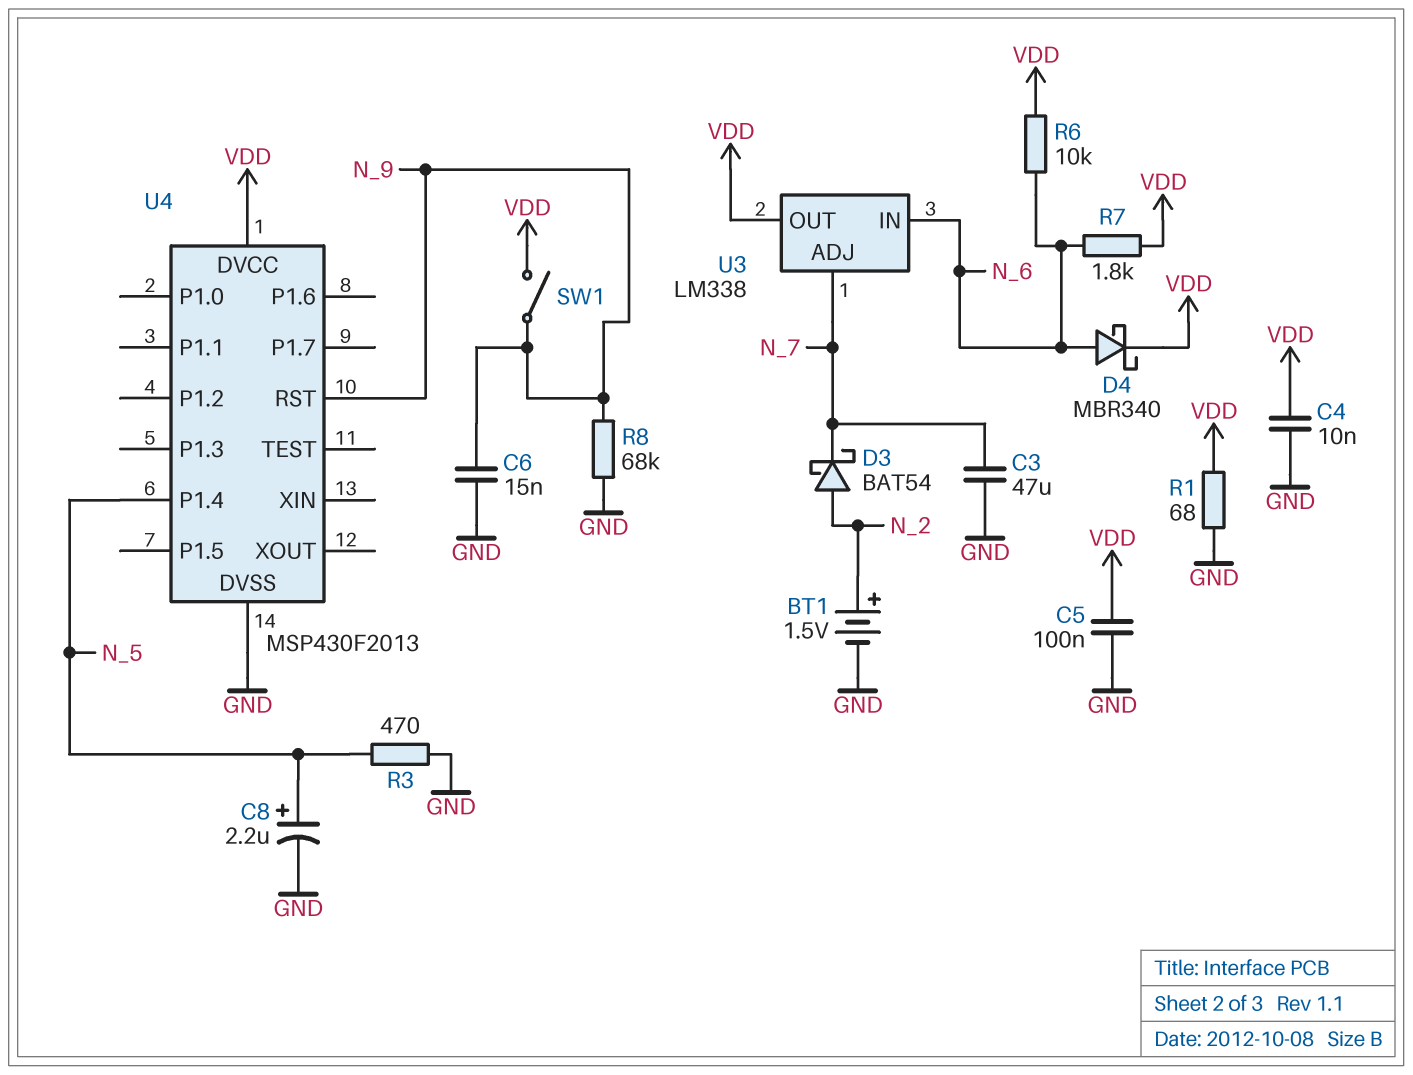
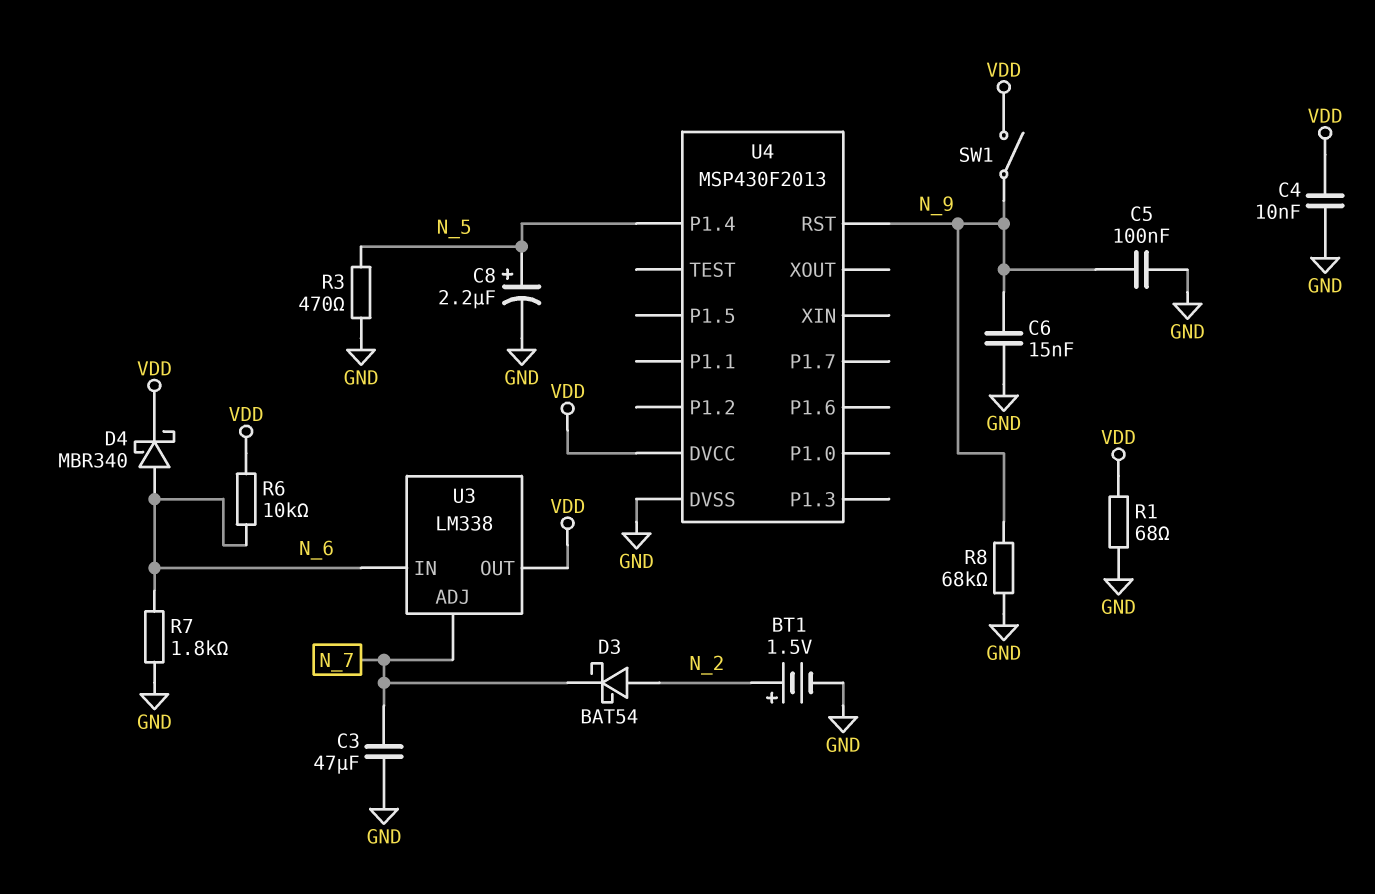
C5: 100nF (GND, VDD) -> 100nF (GND, N_9)
R7: 1.8k (N_6, VDD) -> 1.8k (GND, N_6)

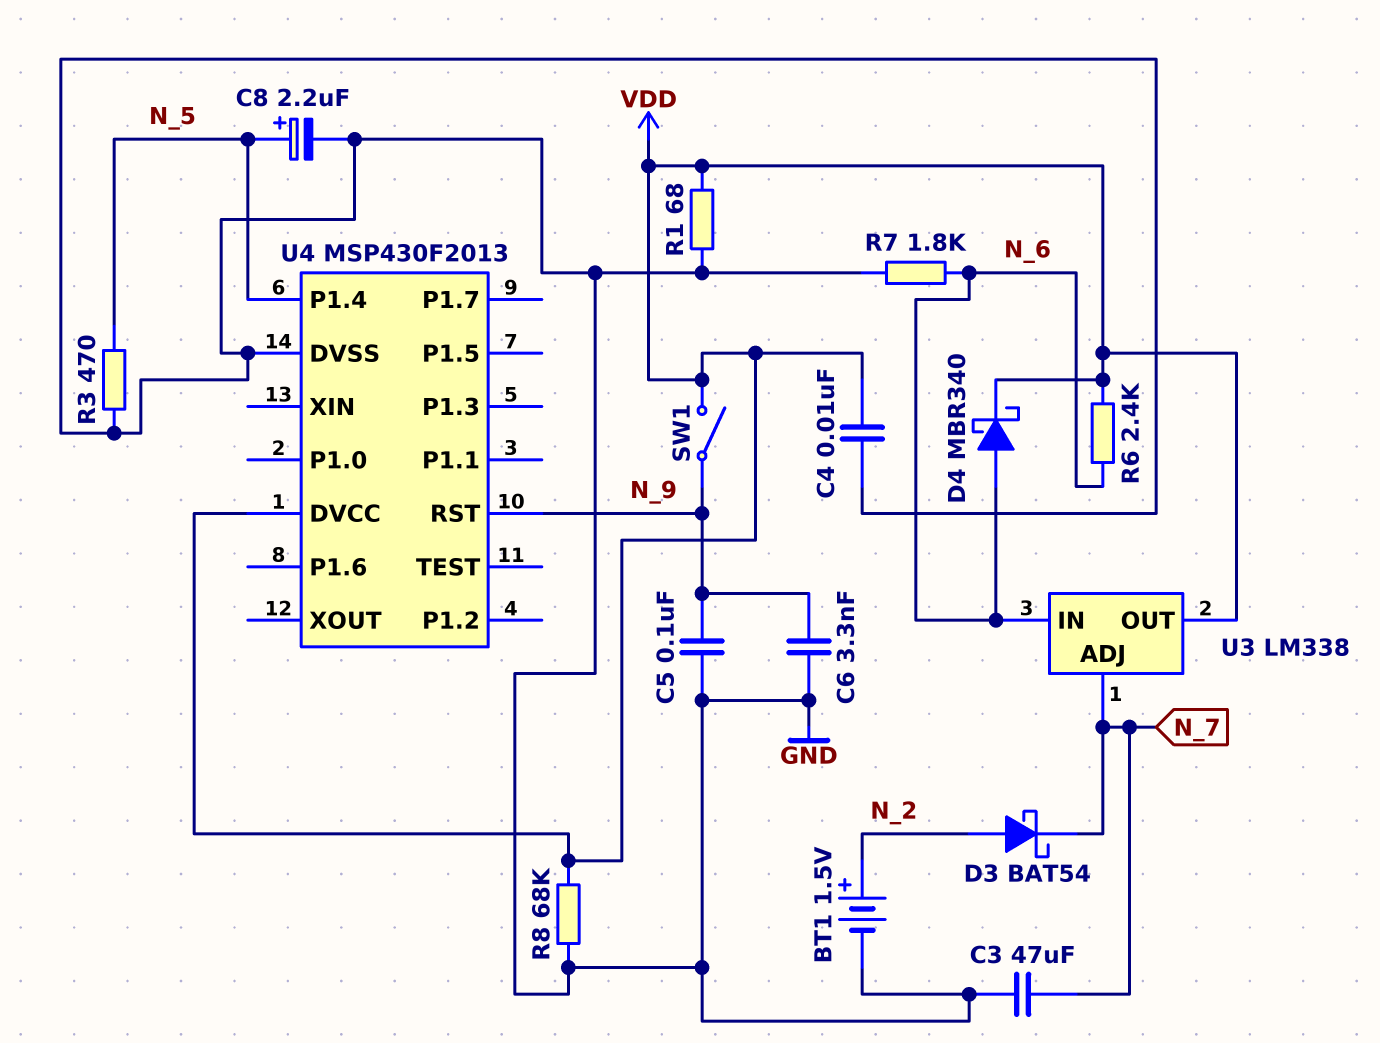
C6: 15nF (GND, N_9) -> 3.3nF (GND, N_9)
R6: 10k (N_6, VDD) -> 2.4k (N_6, VDD)
R8: 68k (GND, N_9) -> 68k (GND, VDD)

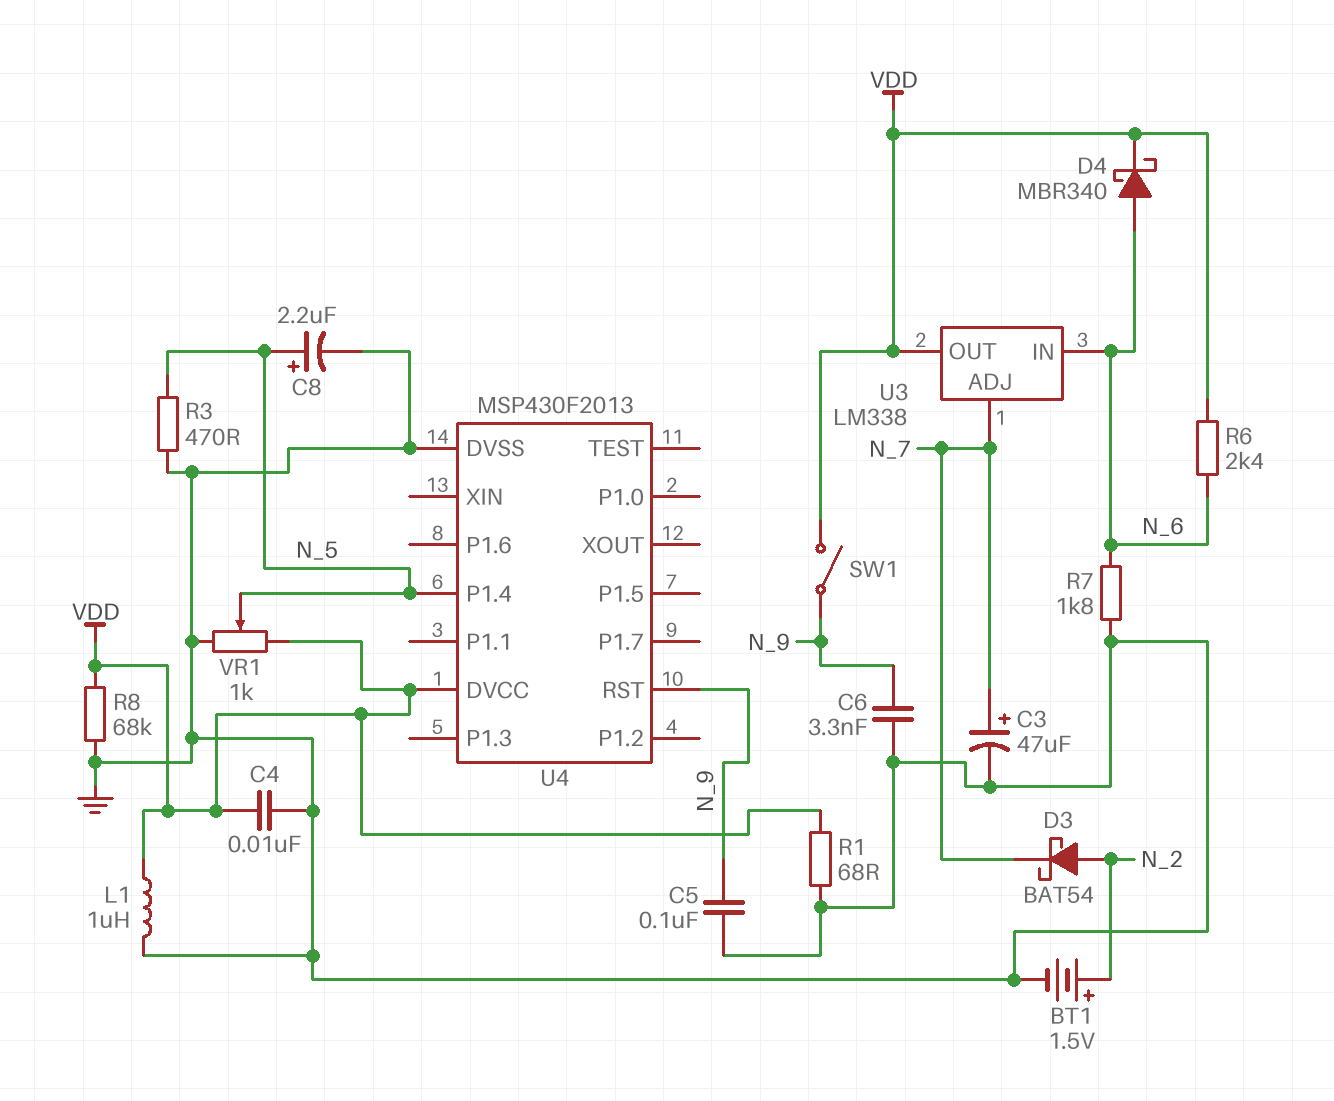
C3: 47uF (GND, N_7) -> 47uF (plus N_7, minus GND)
L1: none -> 1uH (GND, VDD)
VR1: none -> 1k (GND, VDD, wiper N_5)

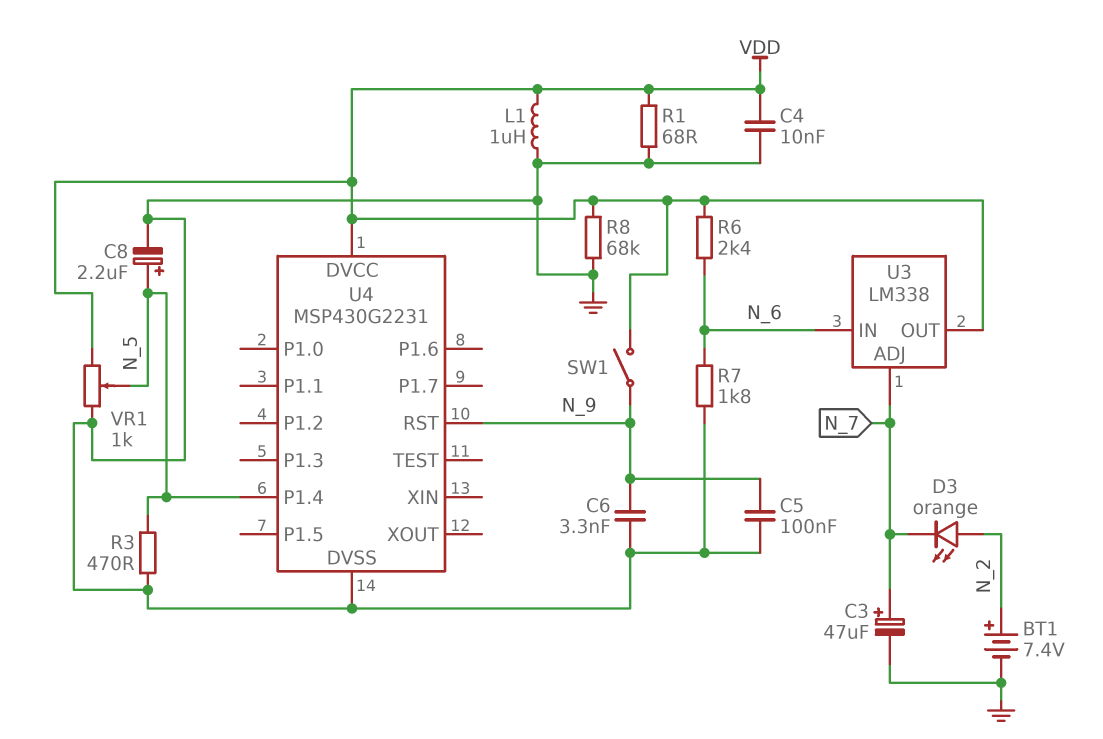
BT1: 1.5V (plus N_2, minus GND) -> 7.4V (plus N_2, minus GND)
D3: schottky BAT54 (A N_2, K N_7) -> LED orange (A N_2, K N_7)
D4: schottky MBR340 (A N_6, K VDD) -> none
U4: MSP430F2013 -> MSP430G2231

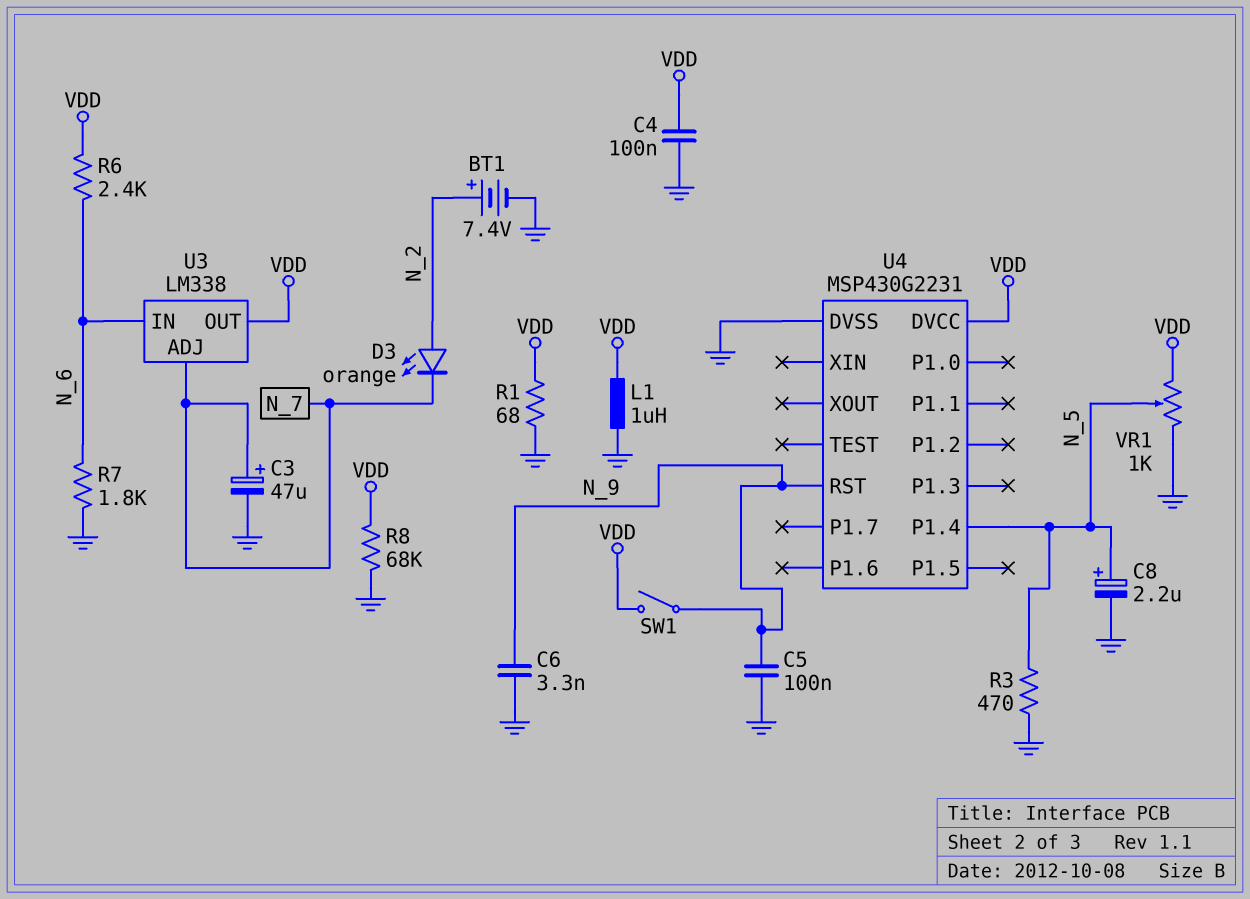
C4: 10nF (GND, VDD) -> 100nF (GND, VDD)

